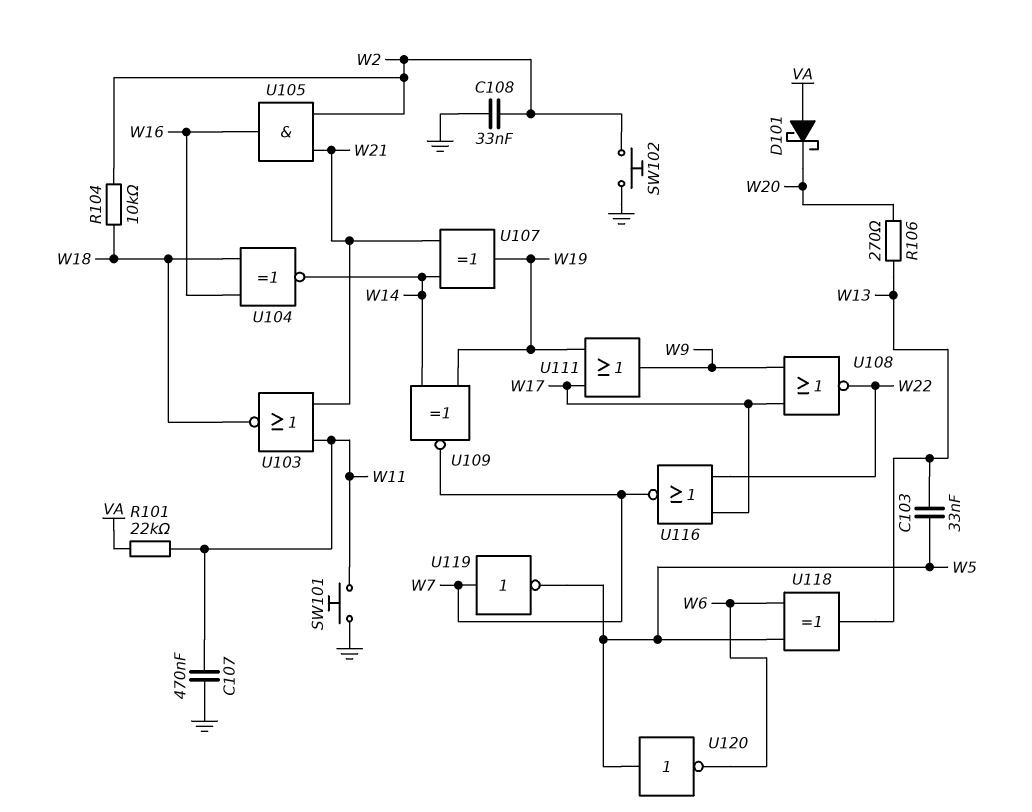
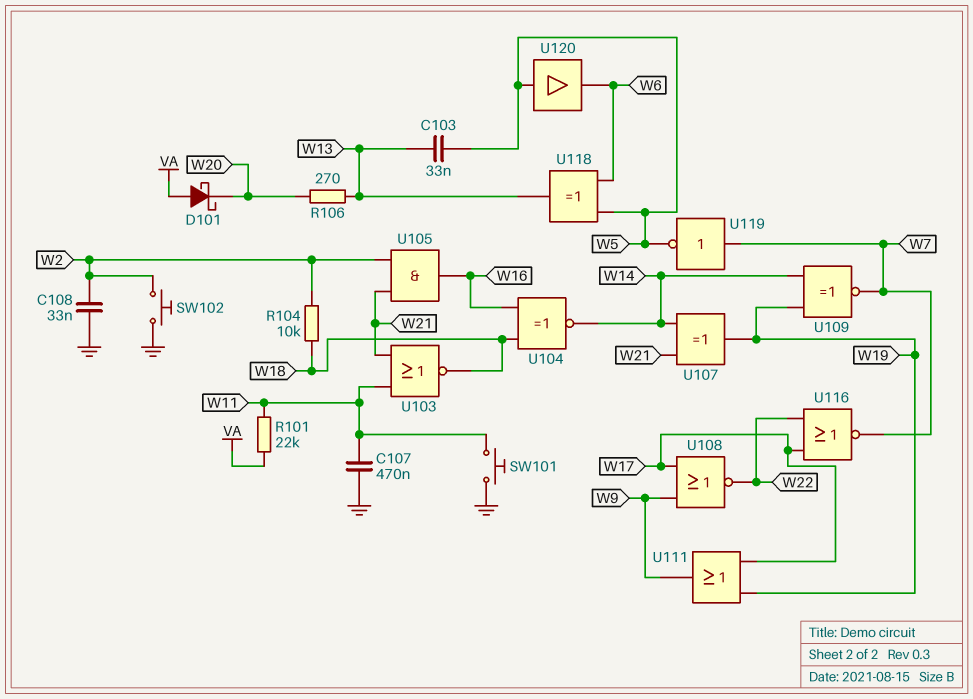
U120: NOT (in W5, out W6) -> buffer (in W5, out W6)

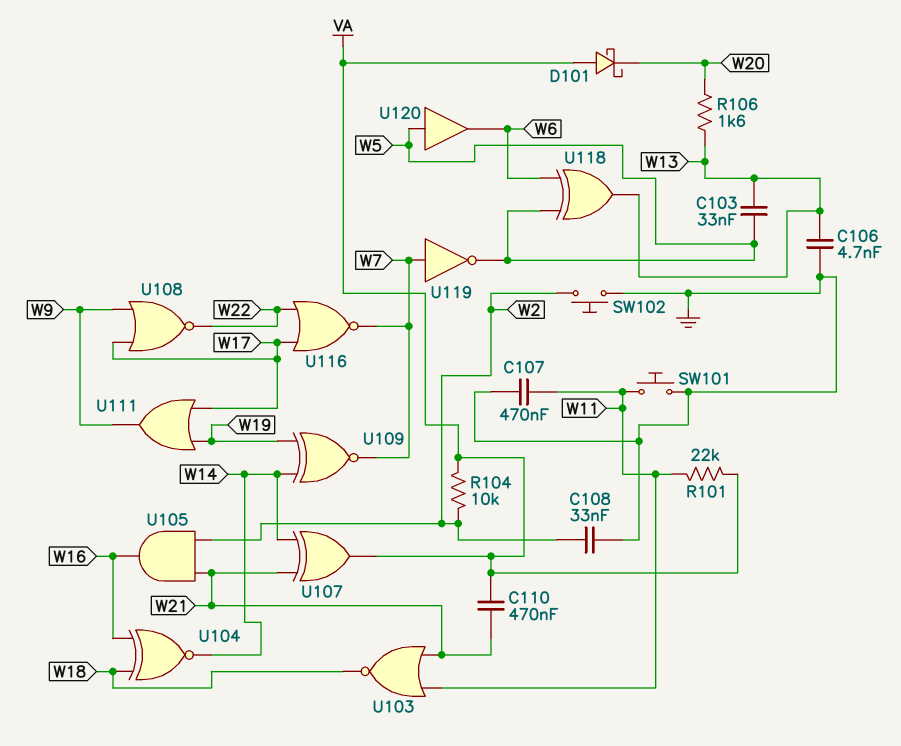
C106: none -> 4.7nF (GND, W13)
C110: none -> 470nF (VA, W21)
R104: 10k (W2, W18) -> 10k (VA, W2)
R106: 270 (W13, W20) -> 1.6k (W13, W20)
U107: XOR (in W14, in W21, out W19) -> XOR (in W14, in W21, out VA)

